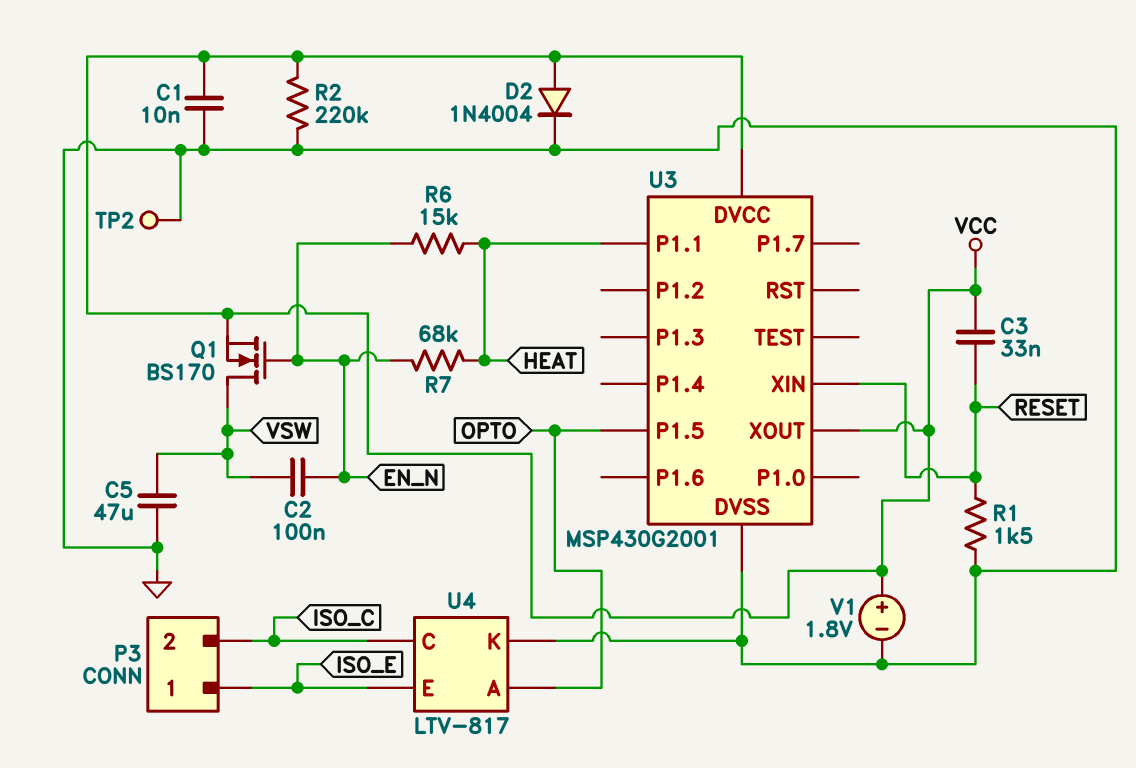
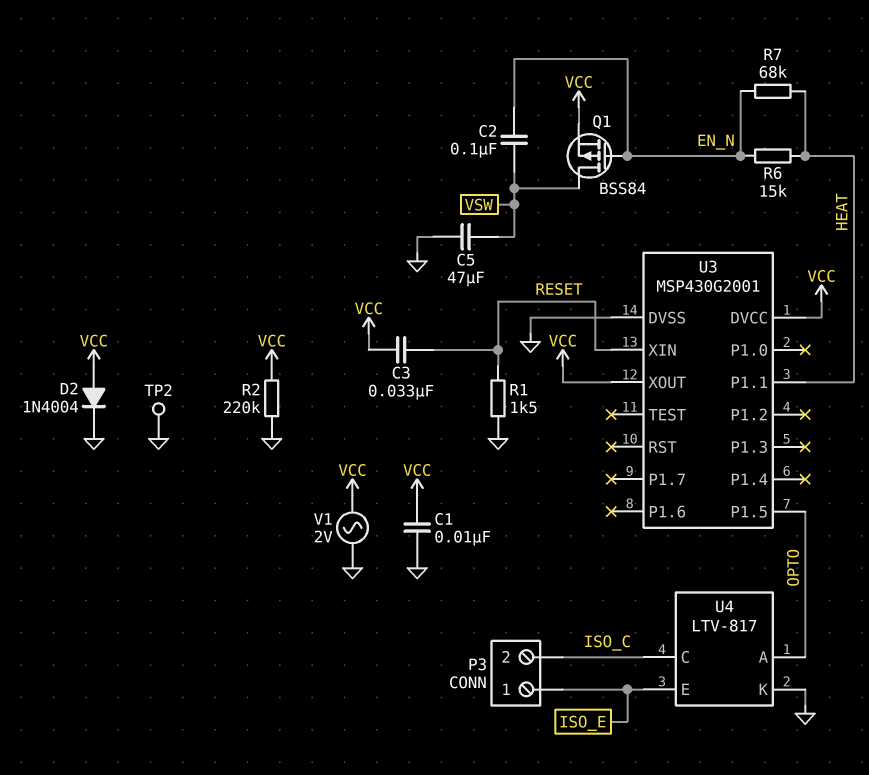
Q1: NMOS BS170 (G EN_N, D VSW, S VCC) -> PMOS BSS84 (G EN_N, D VSW, S VCC)
V1: 1.8V (plus VCC, minus GND) -> AC 2V (GND, VCC)

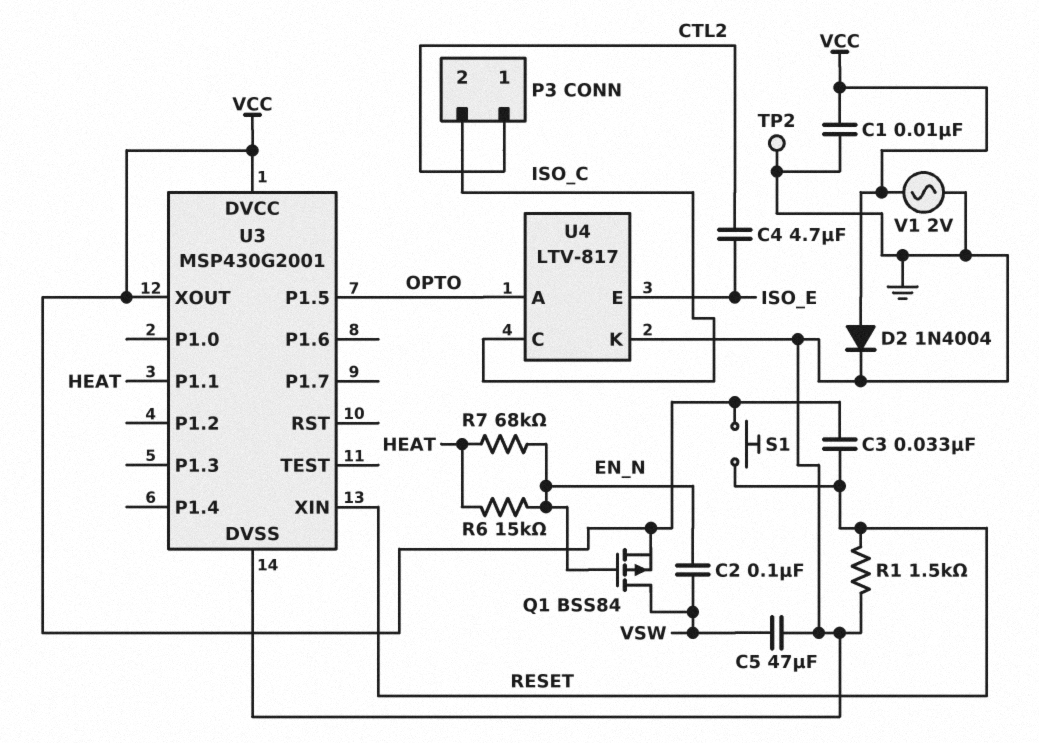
C4: none -> 4.7uF (CTL2, ISO_E)
P3 pin 1: ISO_E -> CTL2
R2: 220k (GND, VCC) -> none
S1: none -> button (RESET, VCC)

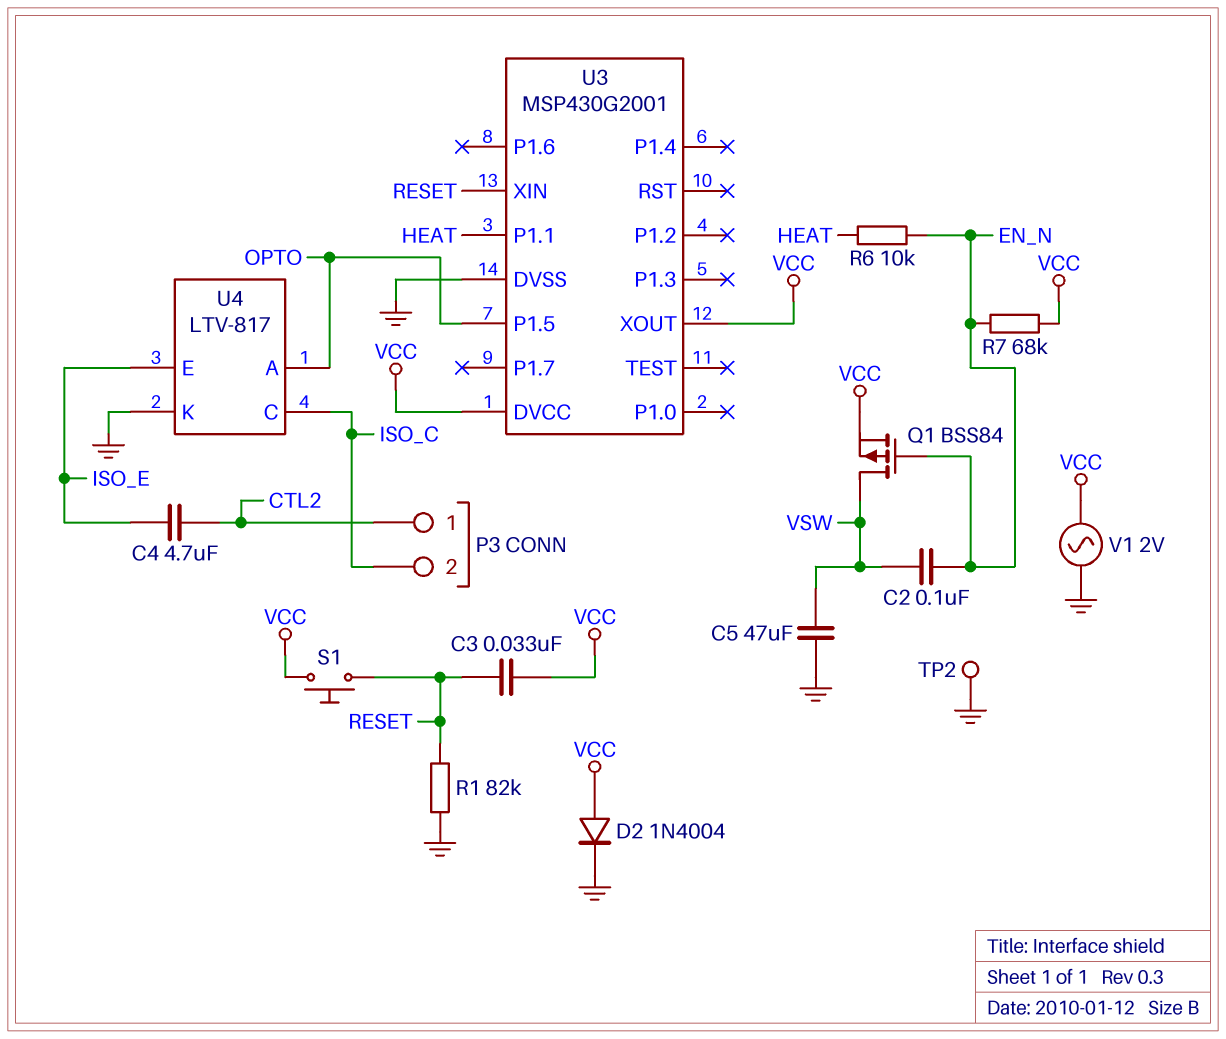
C1: 10nF (GND, VCC) -> none
R1: 1.5k (GND, RESET) -> 82k (GND, RESET)
R6: 15k (EN_N, HEAT) -> 10k (EN_N, HEAT)
R7: 68k (EN_N, HEAT) -> 68k (EN_N, VCC)

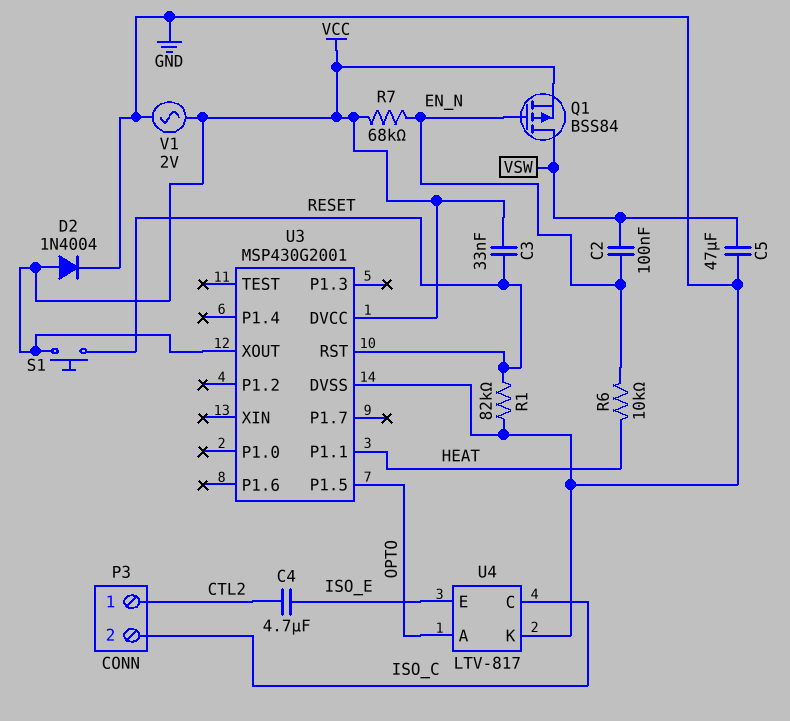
TP2: test point (GND) -> none
U3 pin RST: none -> RESET
U3 pin XIN: RESET -> none

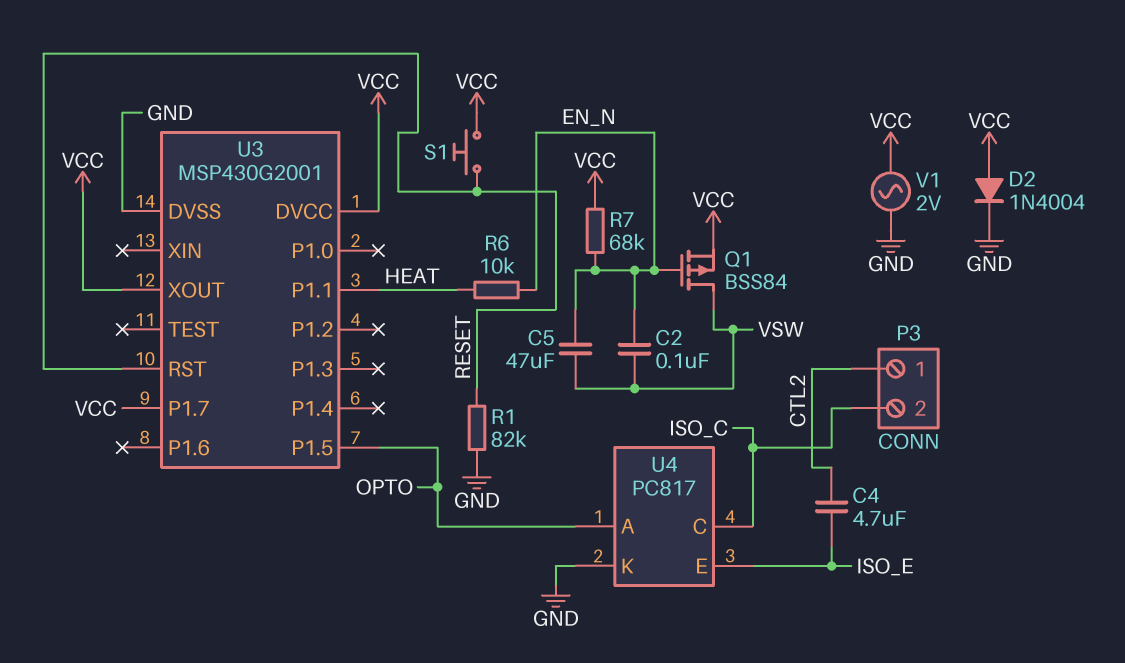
C3: 33nF (RESET, VCC) -> none
C5: 47uF (GND, VSW) -> 47uF (EN_N, VSW)
U3 pin P1.7: none -> VCC
U4: LTV-817 -> PC817

